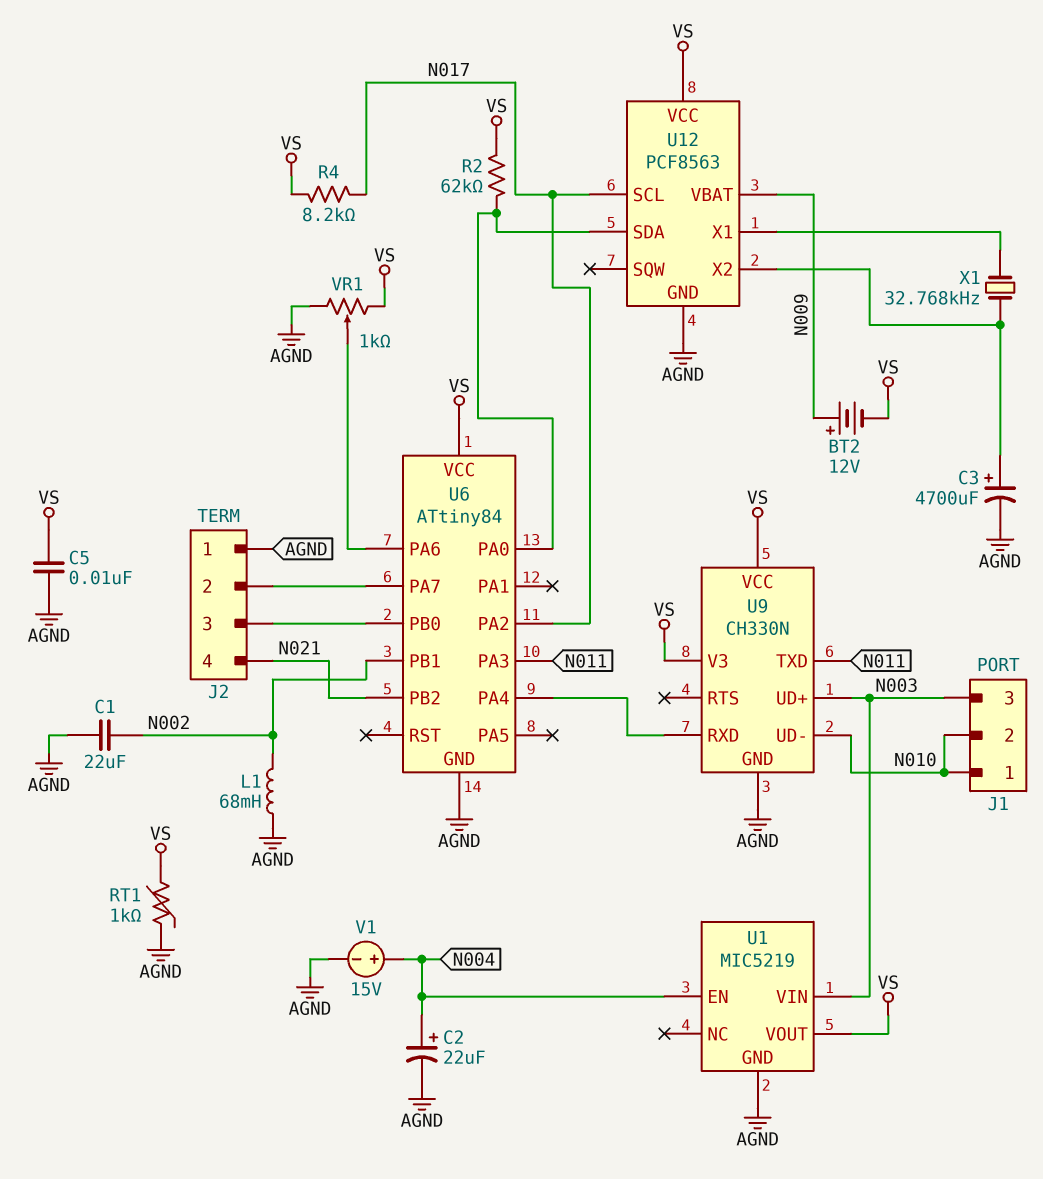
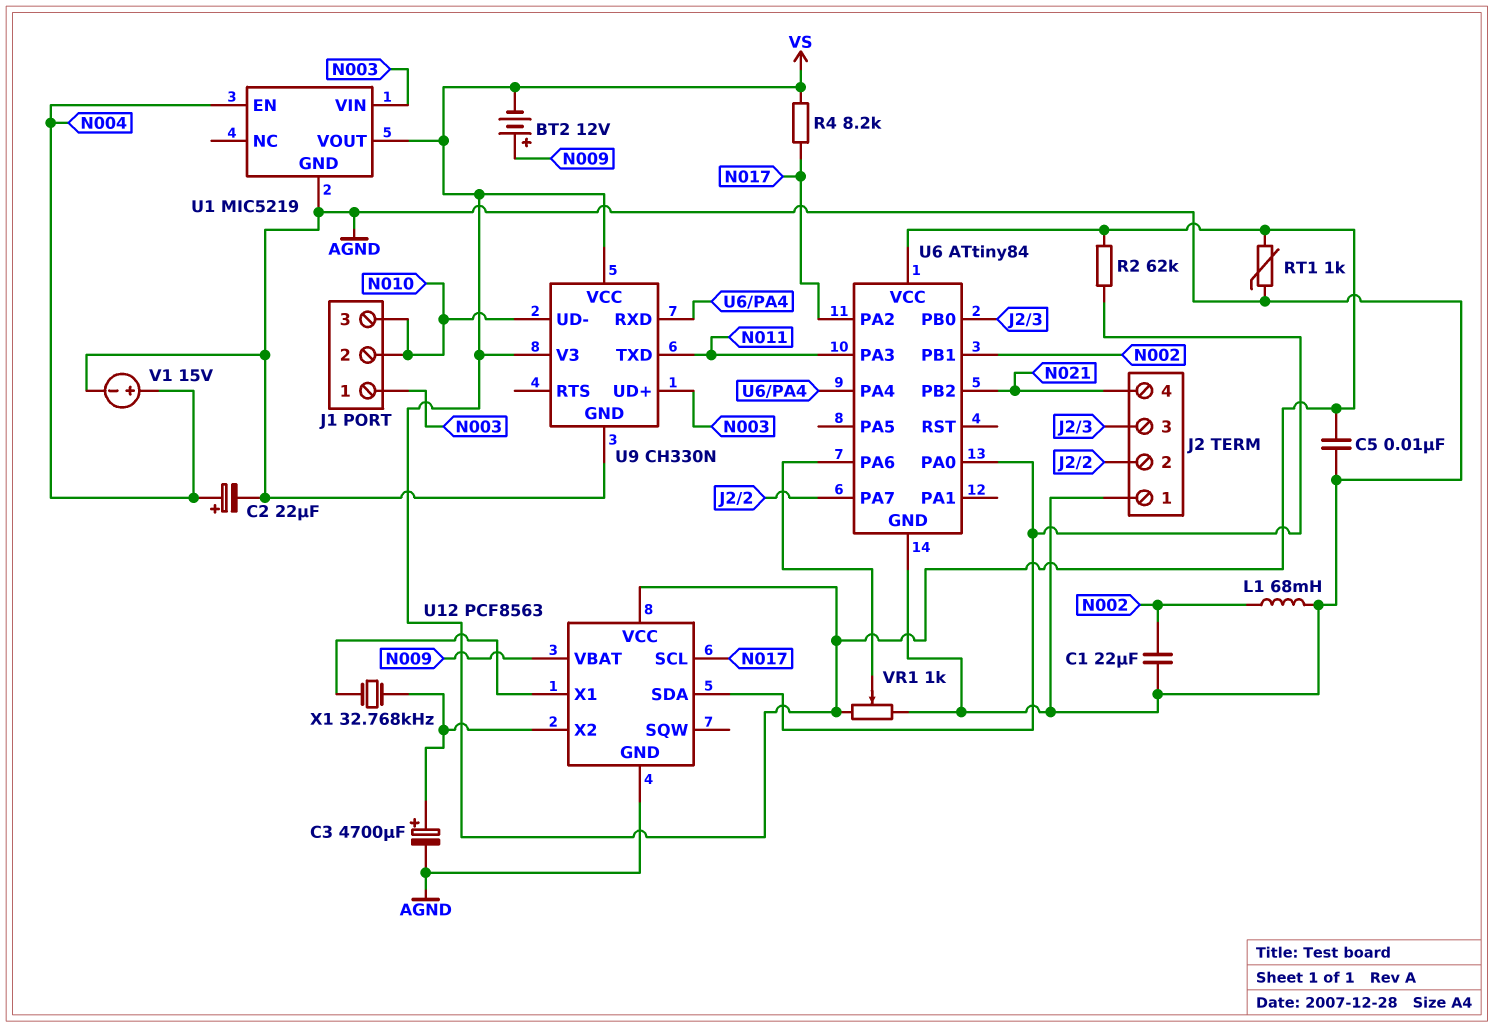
J1 pin 1: N010 -> N003
J1 pin 3: N003 -> N010

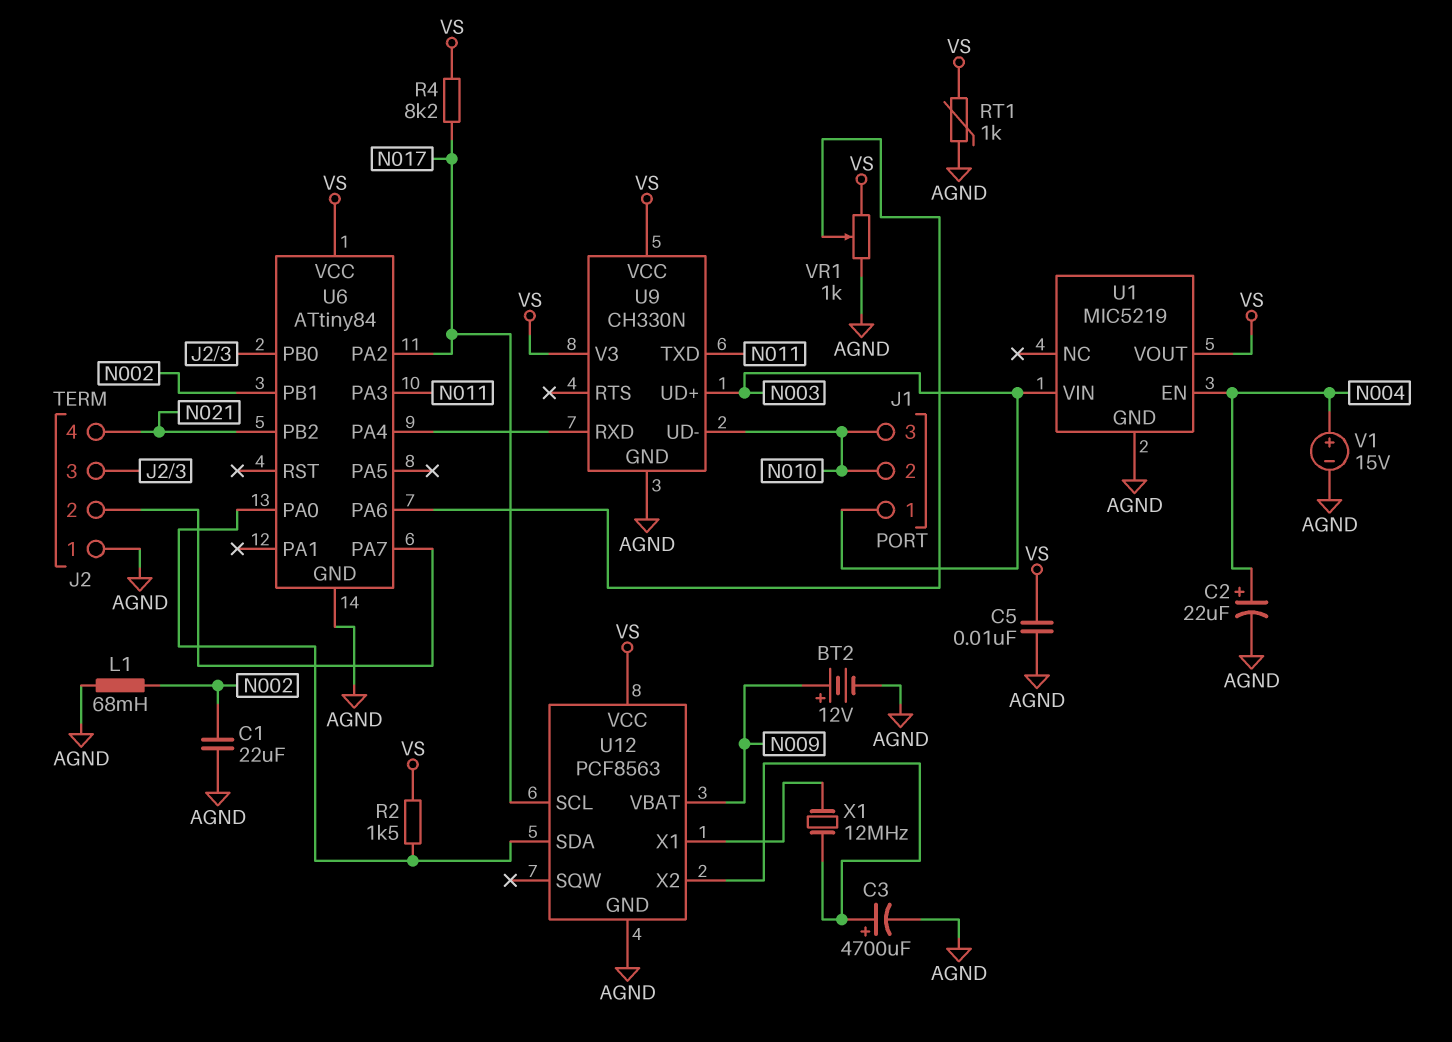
BT2: 12V (plus N009, minus VS) -> 12V (plus N009, minus AGND)
R2: 62k (U6/PA0, VS) -> 1.5k (U6/PA0, VS)
X1: 32.768kHz (U12/X1, U12/X2) -> 12MHz (U12/X1, U12/X2)

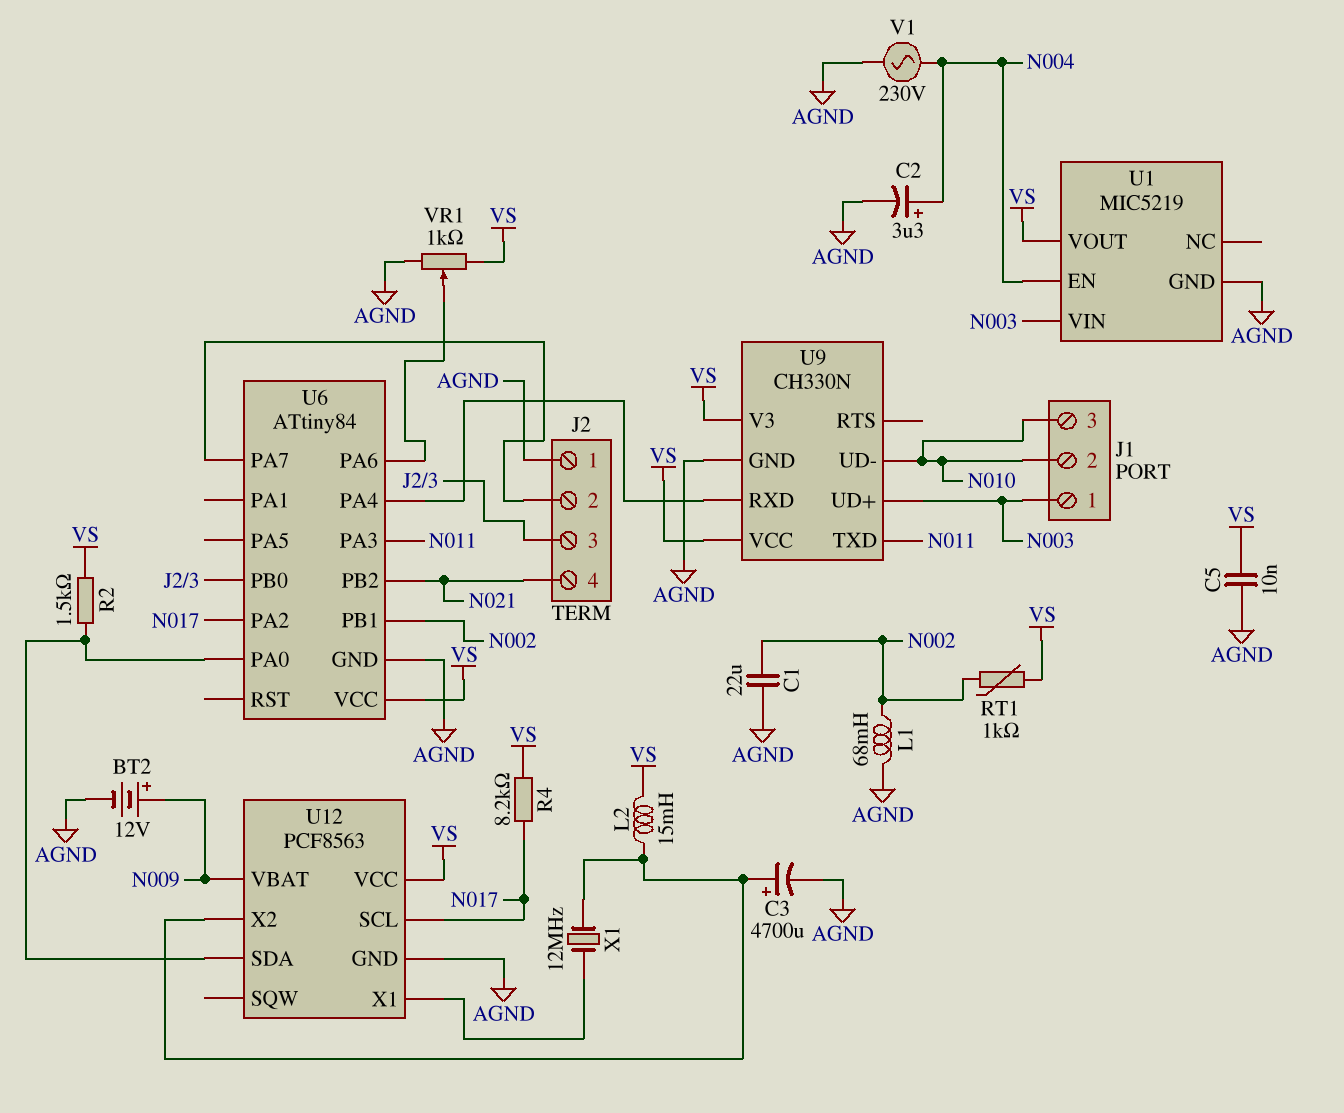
C2: 22uF (plus N004, minus AGND) -> 3.3uF (plus N004, minus AGND)
L2: none -> 15mH (U12/X2, VS)
RT1: 1k (AGND, VS) -> 1k (N002, VS)
V1: 15V (plus N004, minus AGND) -> AC 230V (AGND, N004)

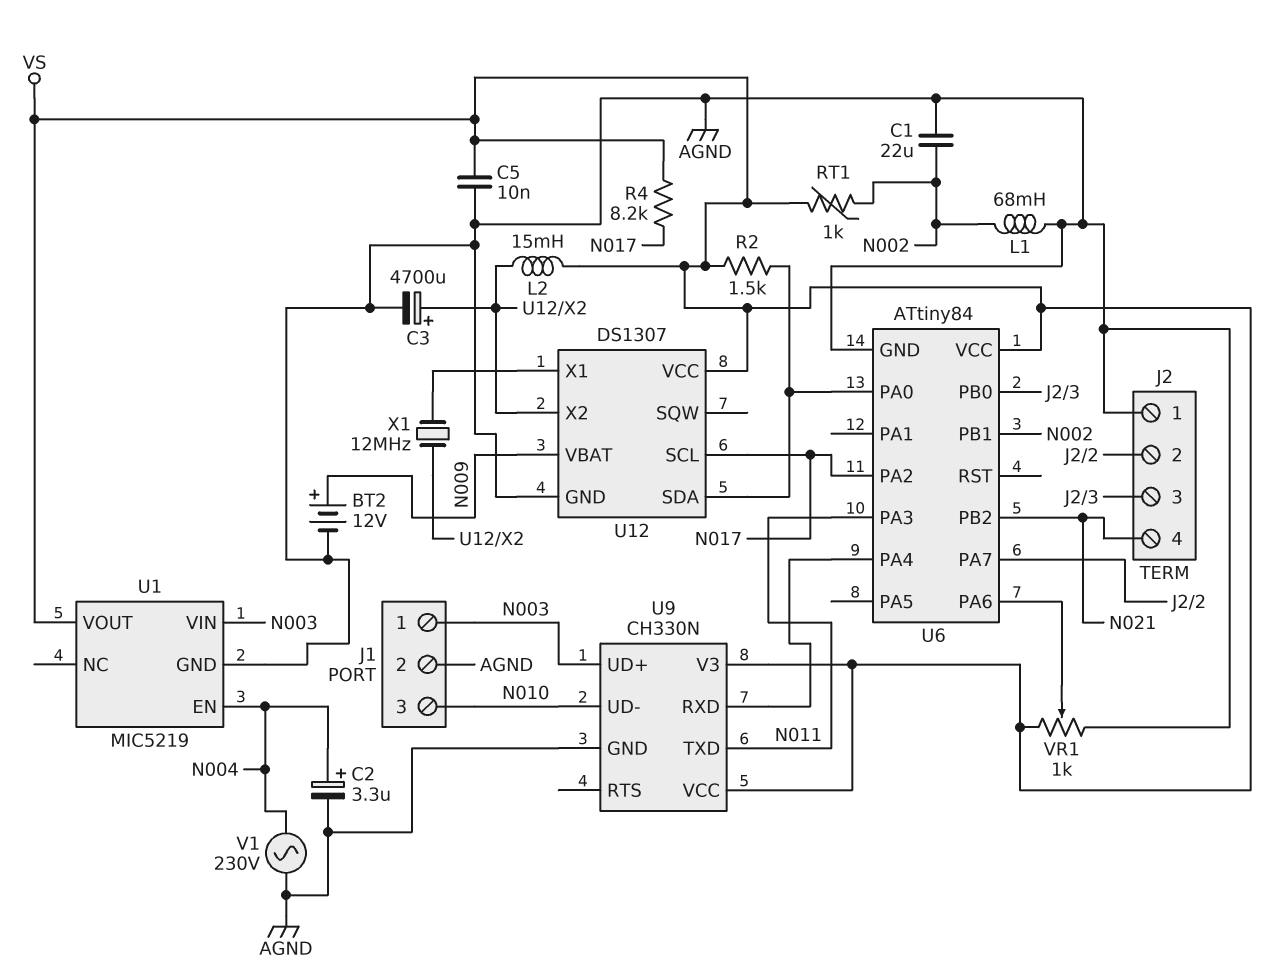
J1 pin 2: N010 -> AGND
U12: PCF8563 -> DS1307

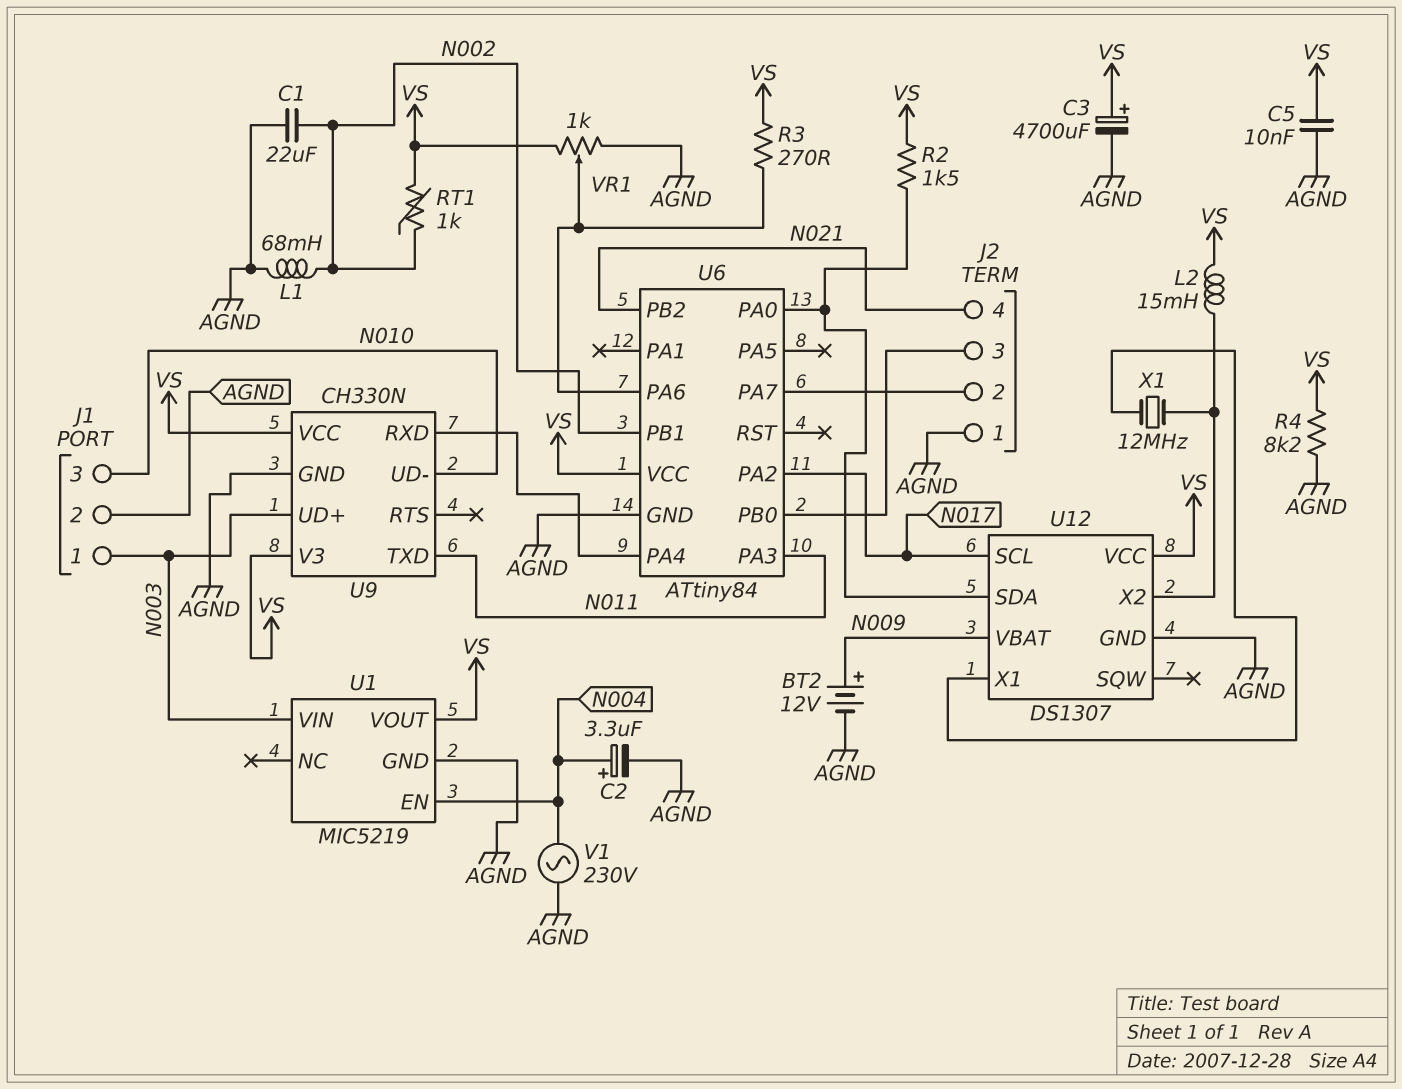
C3: 4700uF (plus U12/X2, minus AGND) -> 4700uF (plus VS, minus AGND)
R3: none -> 270 (U6/PA6, VS)
R4: 8.2k (N017, VS) -> 8.2k (AGND, VS)

